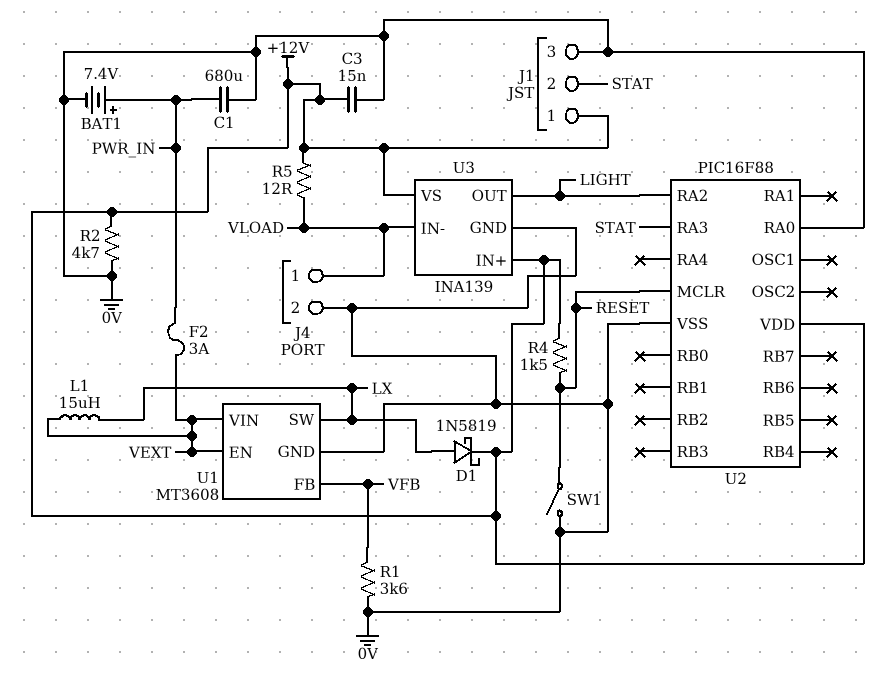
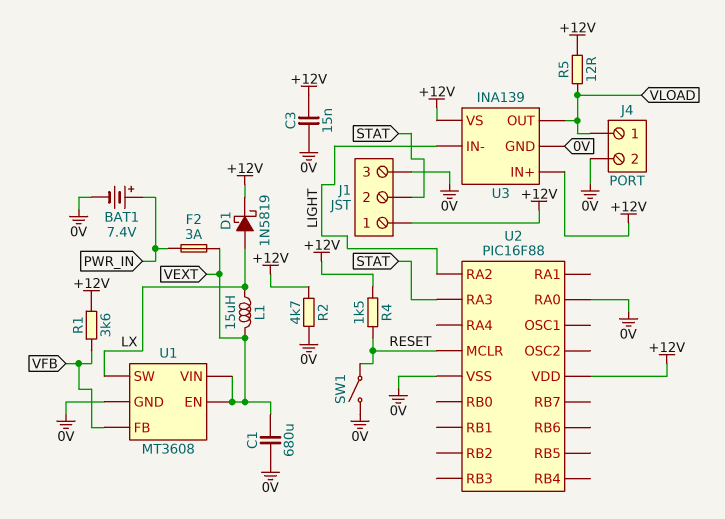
C1: 680uF (0V, PWR_IN) -> 680uF (0V, VEXT)
R1: 3.6k (0V, VFB) -> 3.6k (+12V, VFB)
U3 pin IN-: VLOAD -> LIGHT
U3 pin OUT: LIGHT -> VLOAD

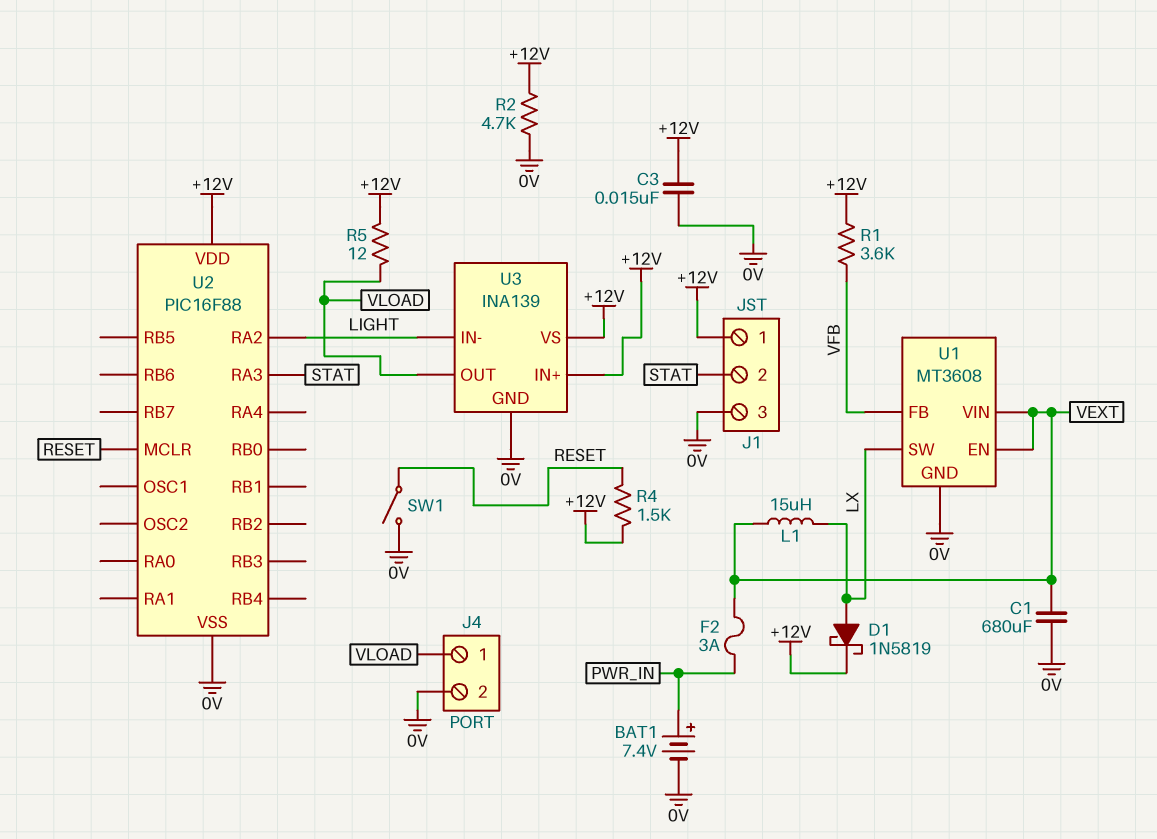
U2 pin RA0: 0V -> none

